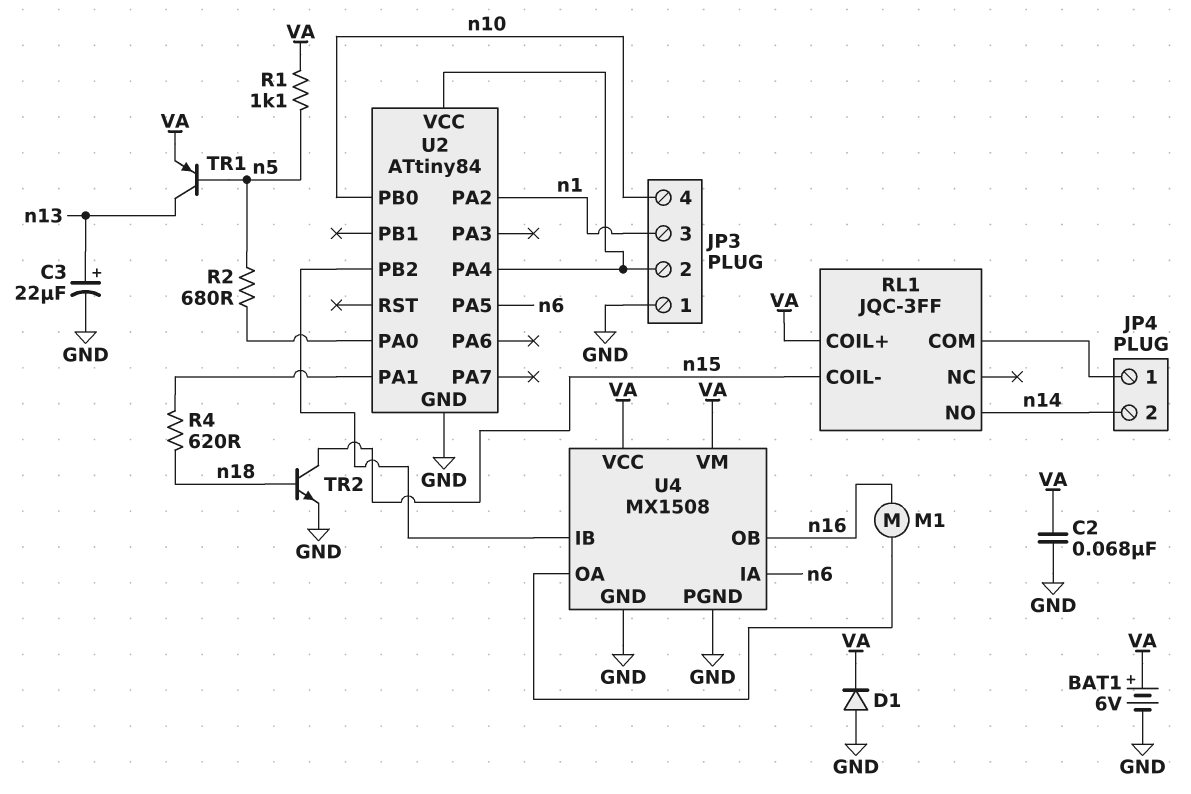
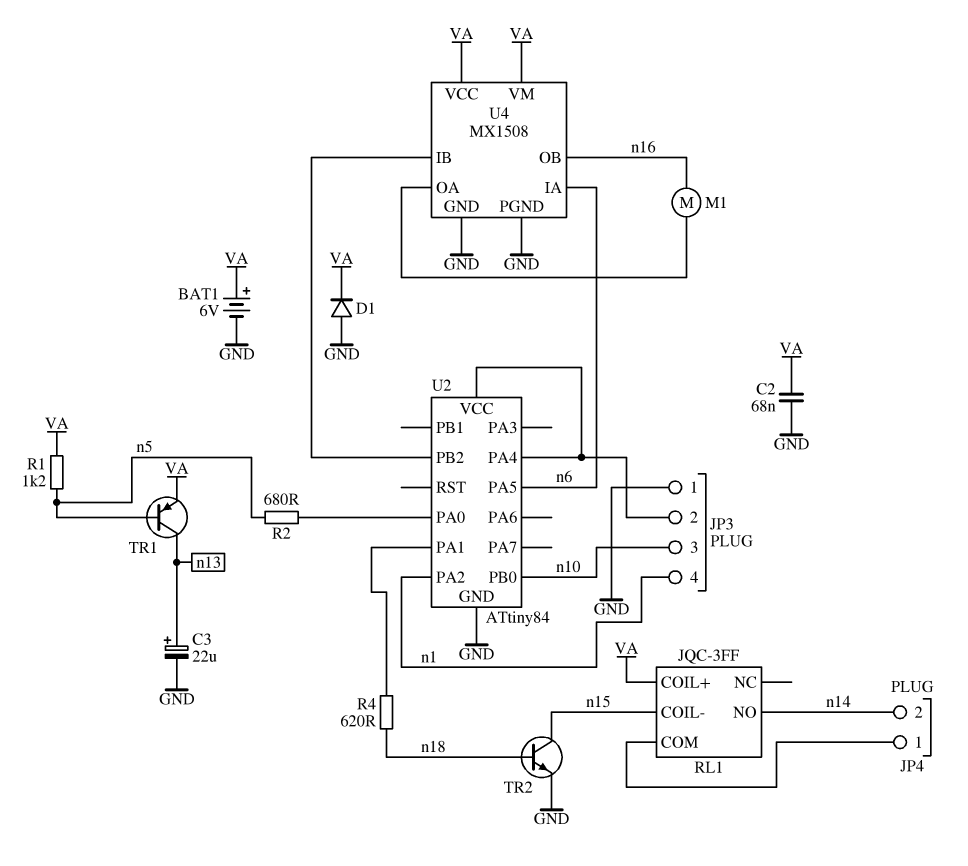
JP3 pin 3: n1 -> n10
JP3 pin 4: n10 -> n1
R1: 1.1k (VA, n5) -> 1.2k (VA, n5)

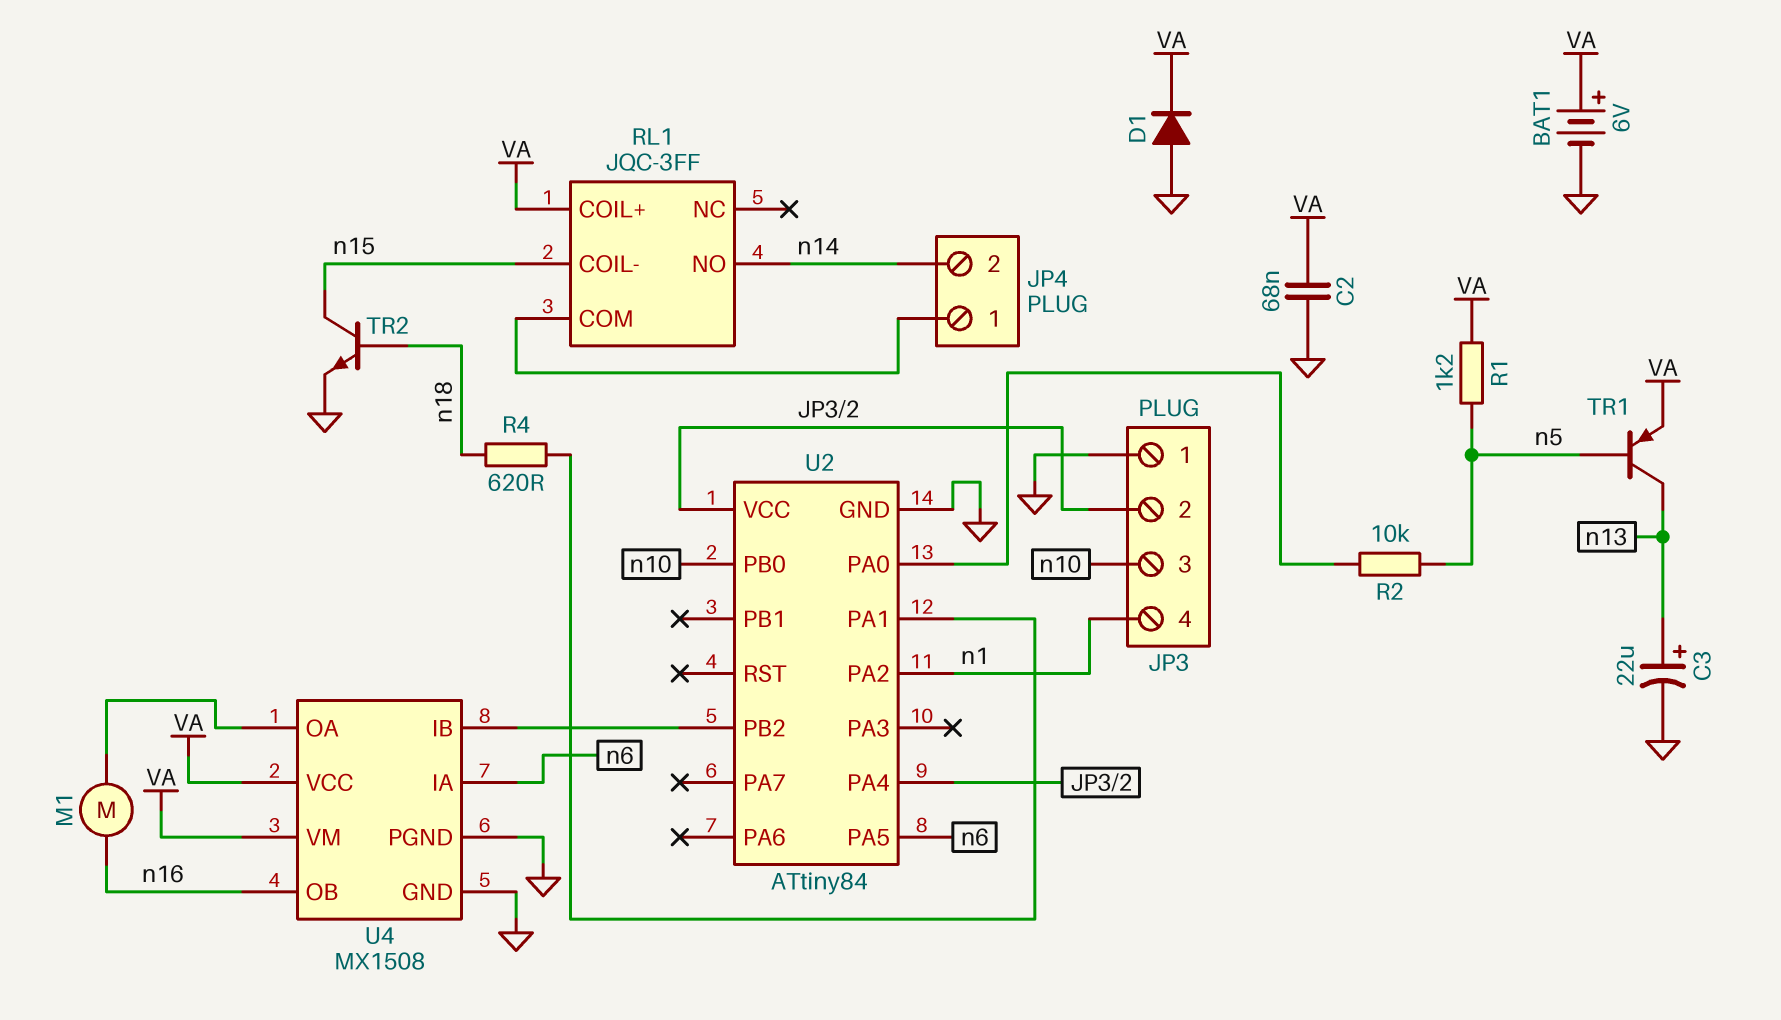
R2: 680 (U2/PA0, n5) -> 10k (U2/PA0, n5)

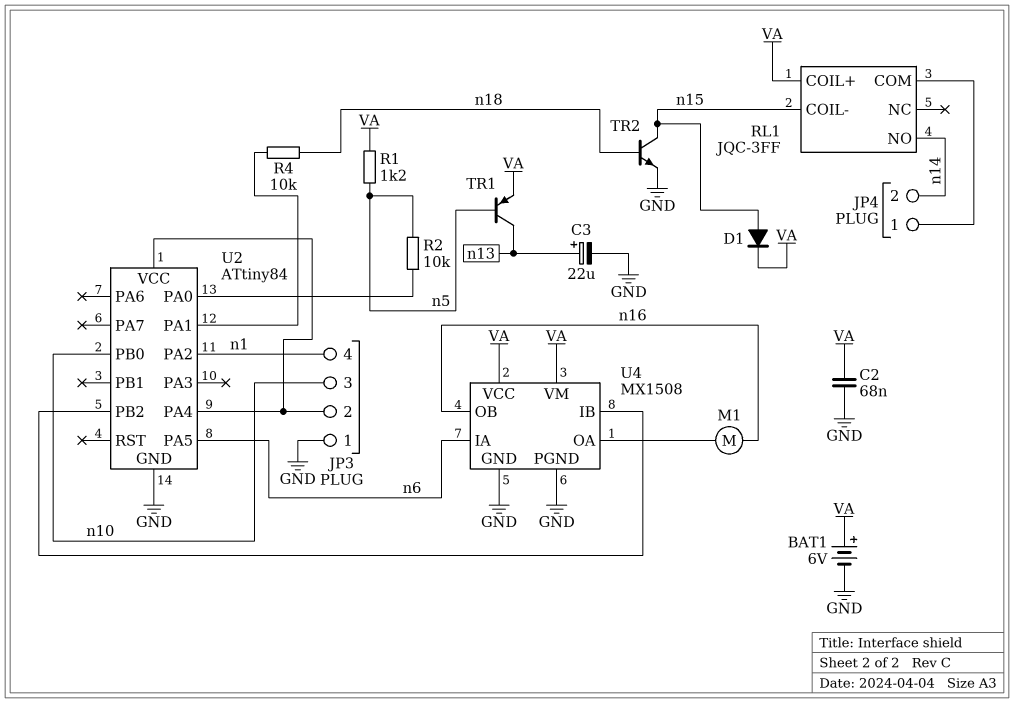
D1: diode (A GND, K VA) -> diode (A n15, K VA)
R4: 620 (U2/PA1, n18) -> 10k (U2/PA1, n18)

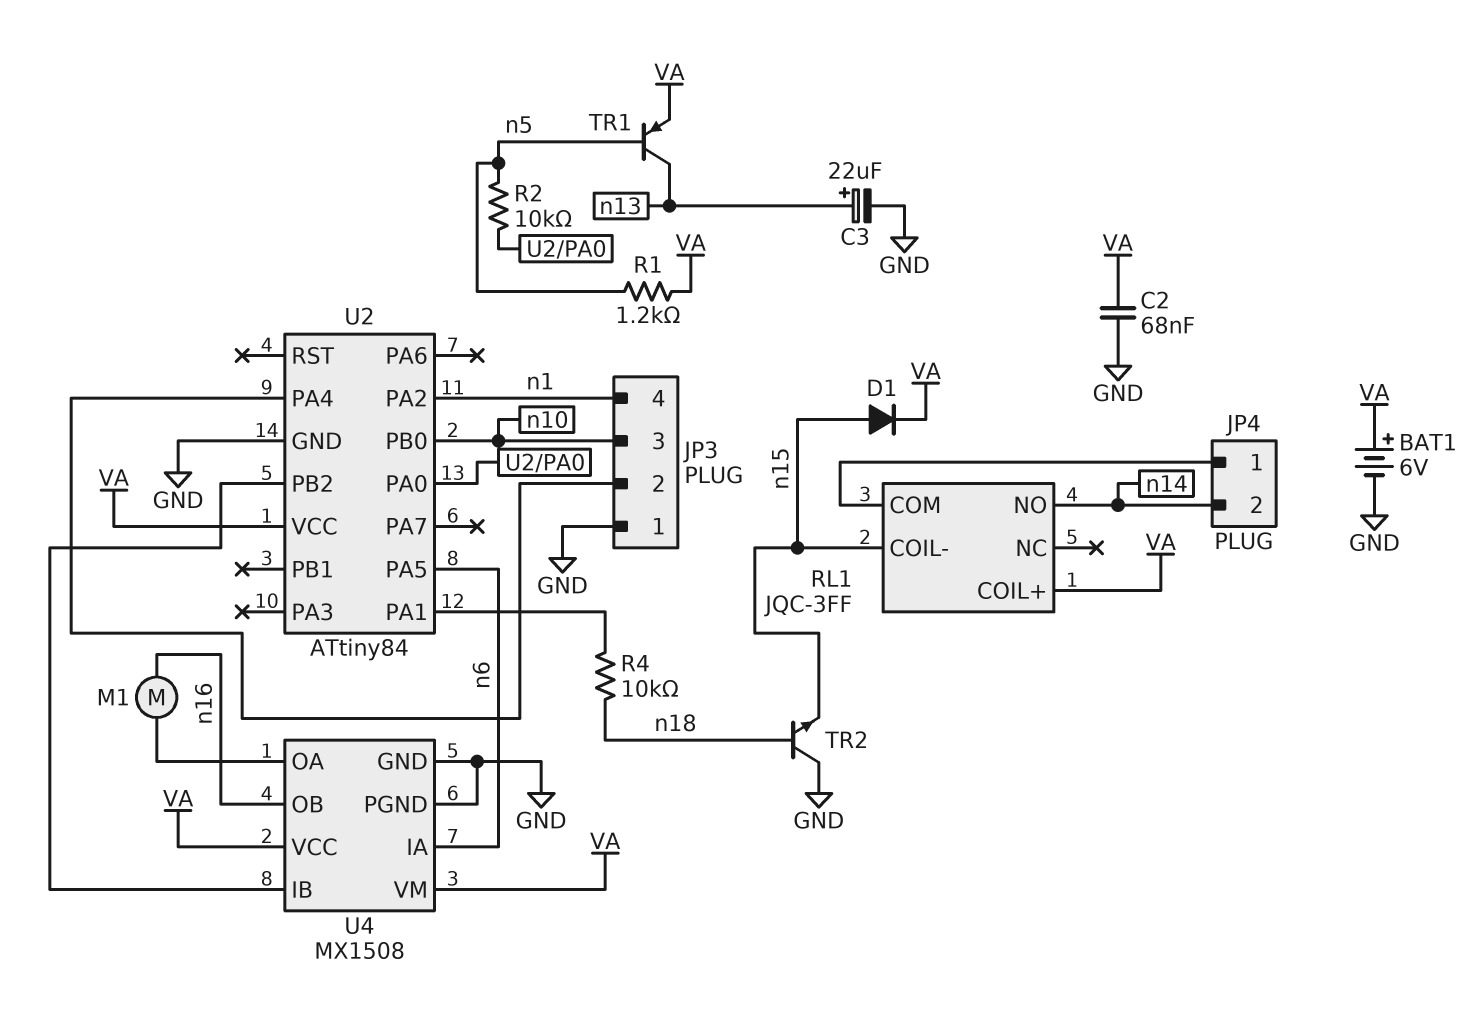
TR2: NPN (B n18, C n15, E GND) -> NPN (B n18, C GND, E n15)
U2 pin VCC: JP3/2 -> VA

